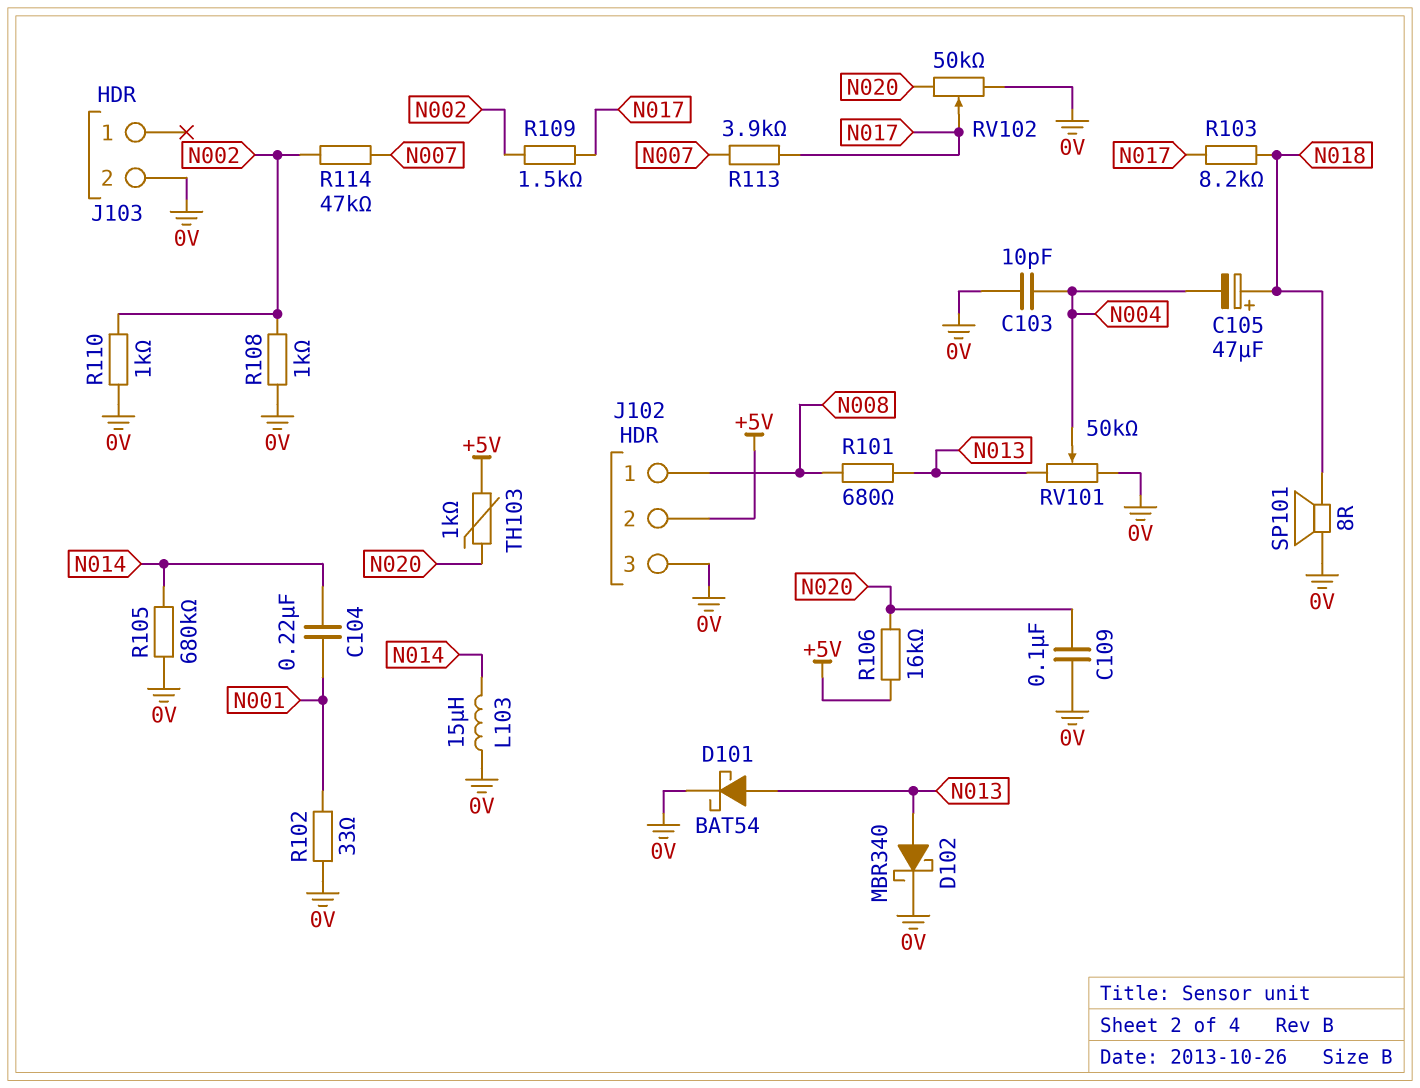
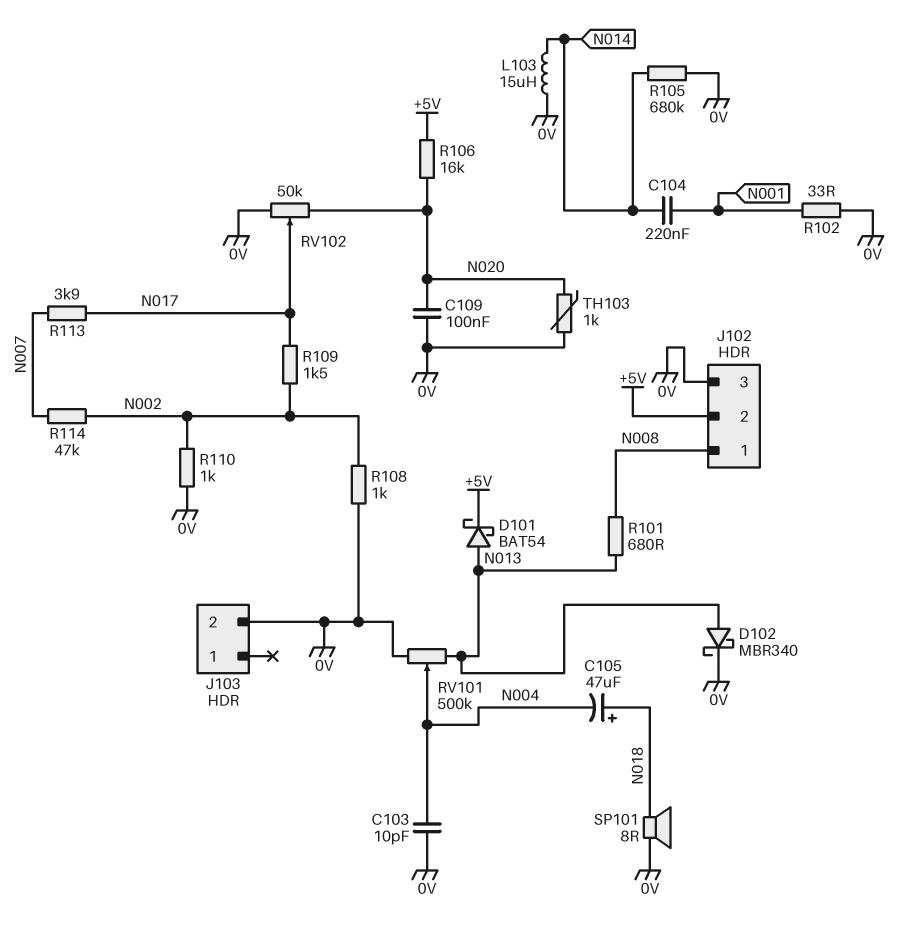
D101: schottky BAT54 (A N013, K 0V) -> schottky BAT54 (A N013, K +5V)
R103: 8.2k (N017, N018) -> none
RV101: 50k (0V, N013, wiper N004) -> 500k (0V, N013, wiper N004)
TH103: 1k (+5V, N020) -> 1k (0V, N020)

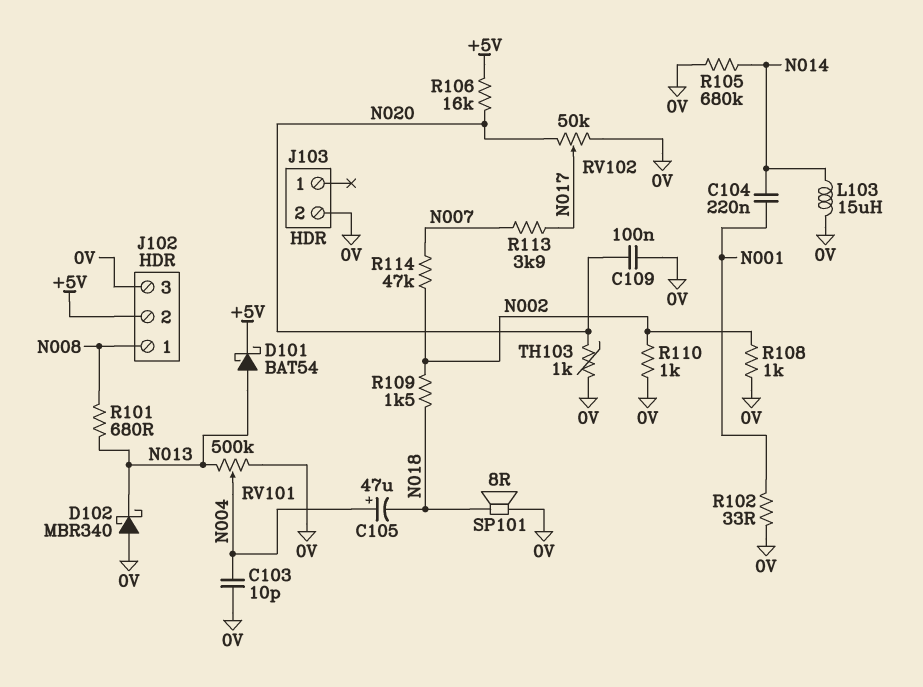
C105: 47uF (plus N018, minus N004) -> 47uF (plus N004, minus N018)
D102: schottky MBR340 (A N013, K 0V) -> schottky MBR340 (A 0V, K N013)
R109: 1.5k (N002, N017) -> 1.5k (N002, N018)

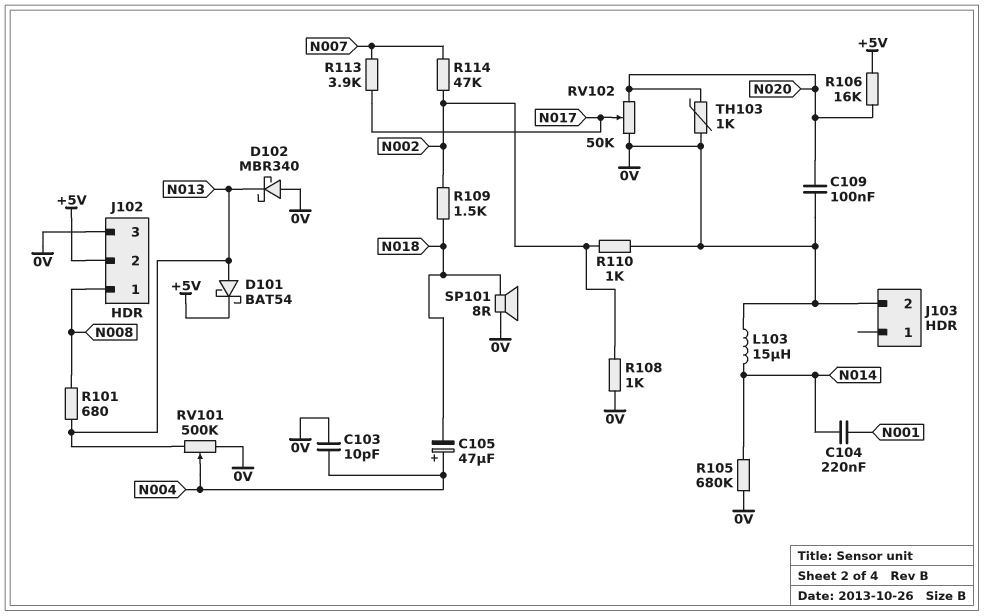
R102: 33 (0V, N001) -> none

